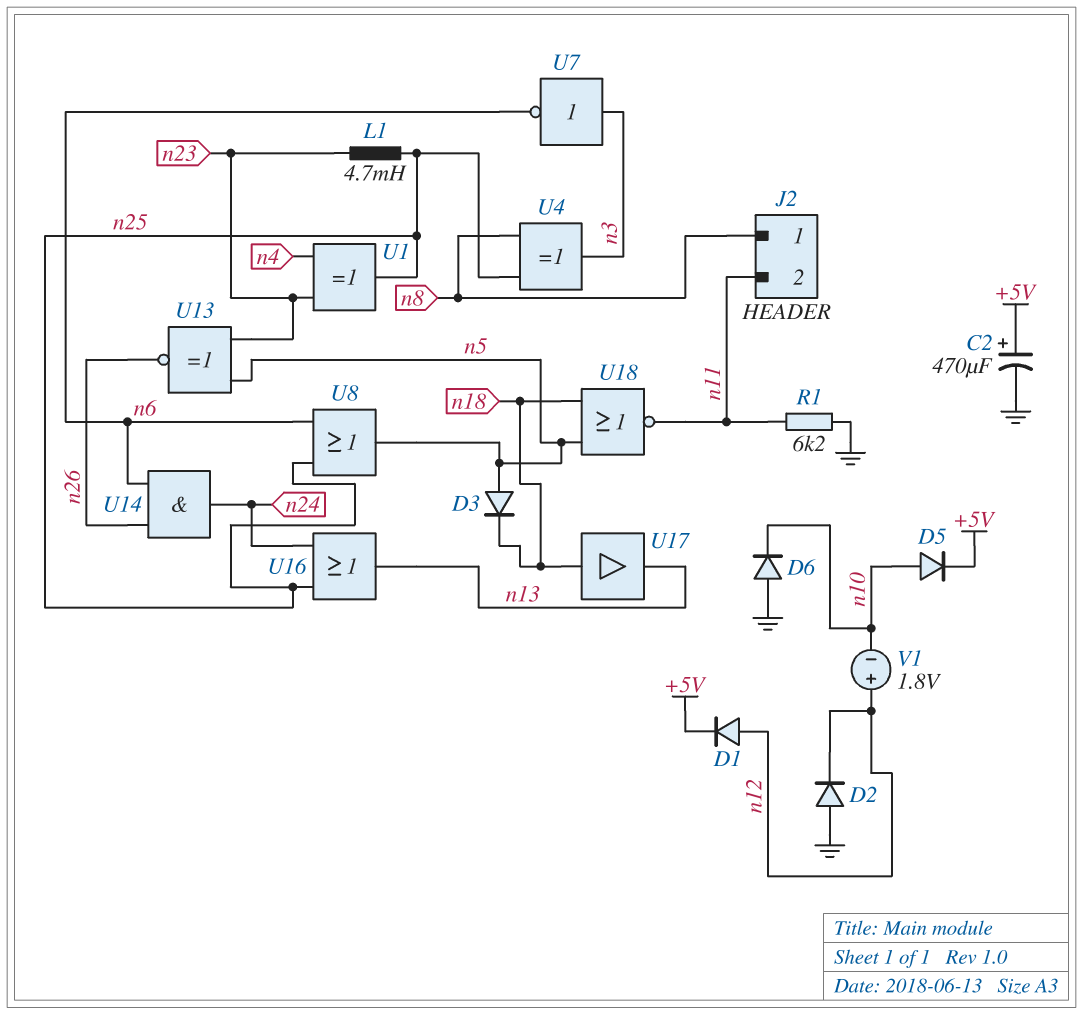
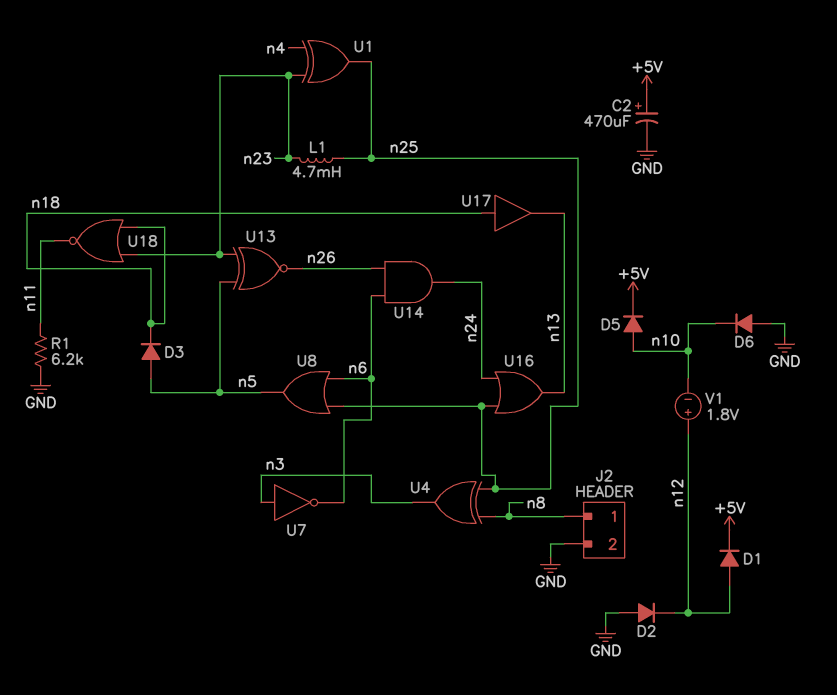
J2 pin 2: n11 -> GND
U18: NOR (in n5, in n18, out n11) -> NOR (in n18, in n23, out n11)

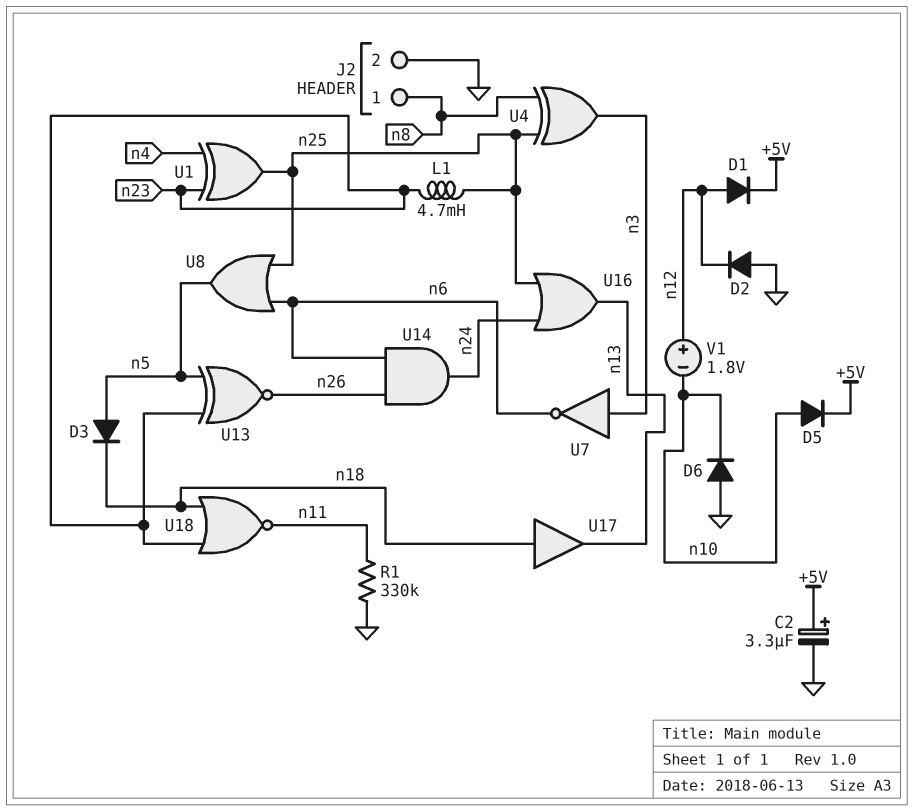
C2: 470uF (plus +5V, minus GND) -> 3.3uF (plus +5V, minus GND)
R1: 6.2k (GND, n11) -> 330k (GND, n11)

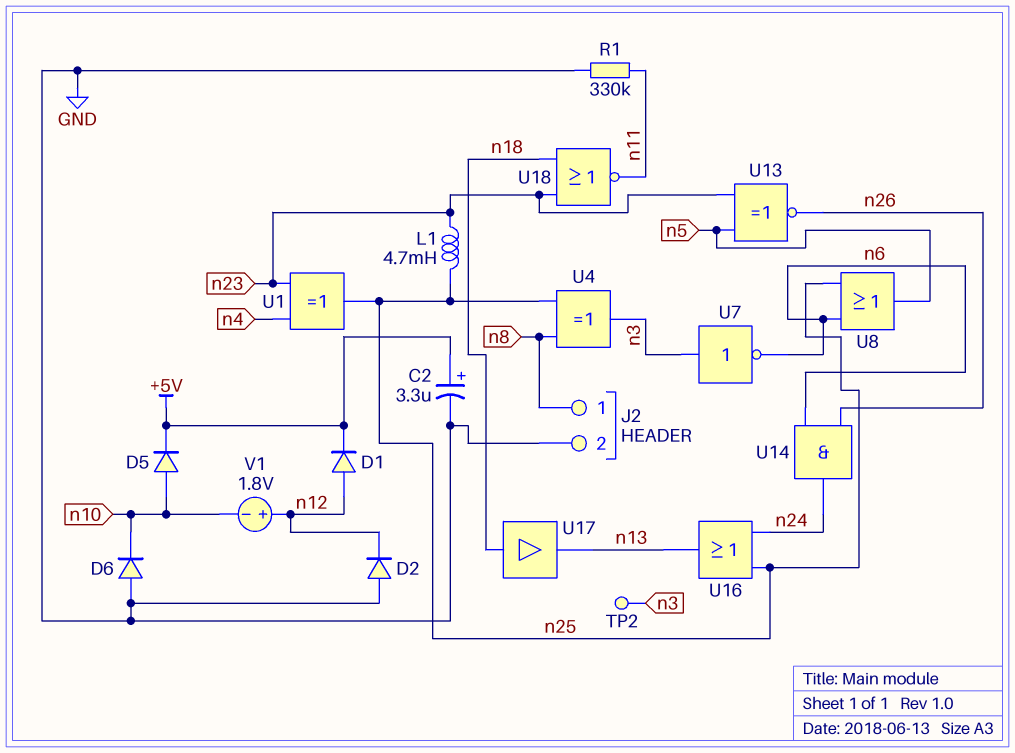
D3: diode (A n5, K n18) -> none
TP2: none -> test point (n3)

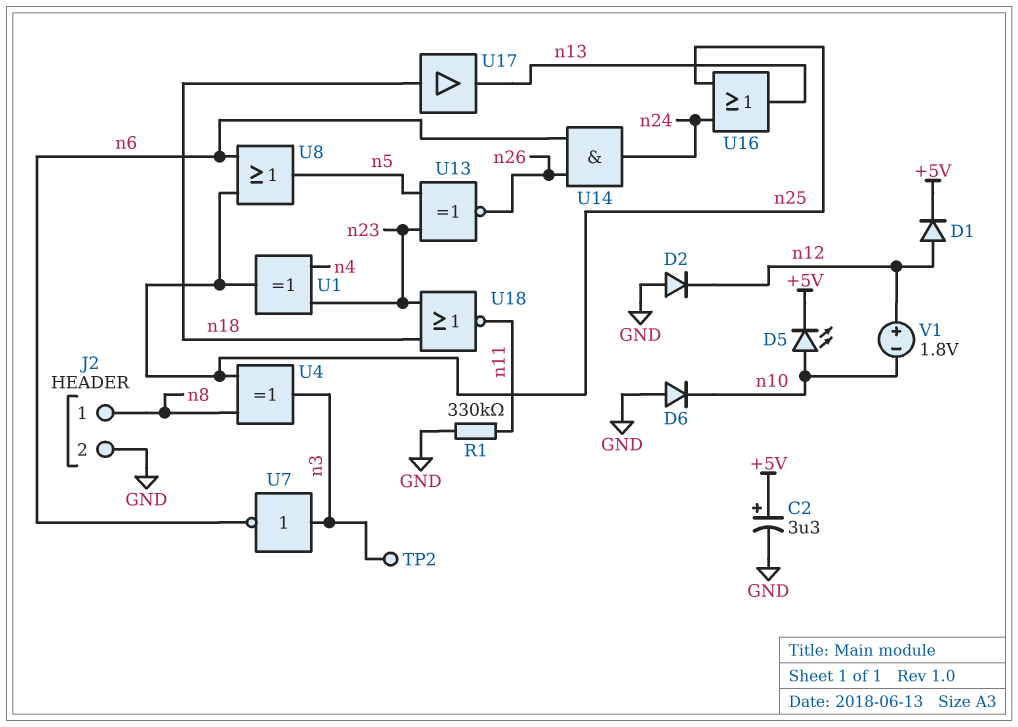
D5: diode (A n10, K +5V) -> LED (A n10, K +5V)
L1: 4.7mH (n23, n25) -> none

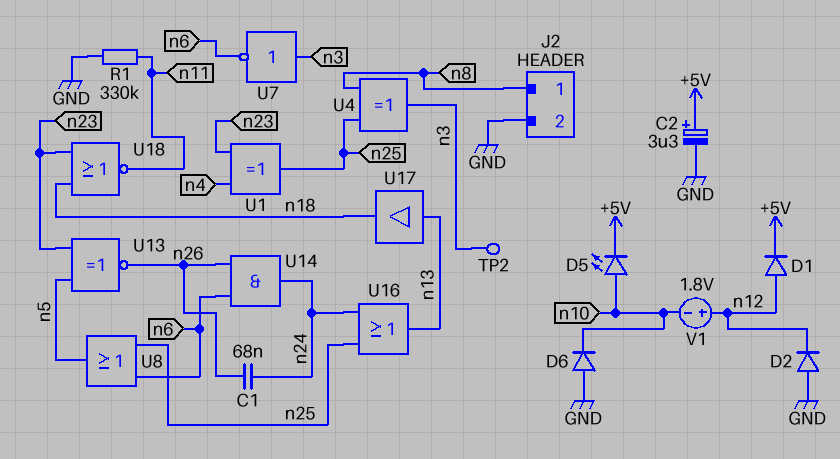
C1: none -> 68nF (n24, n26)
U17: buffer (in n18, out n13) -> buffer (in n13, out n18)

